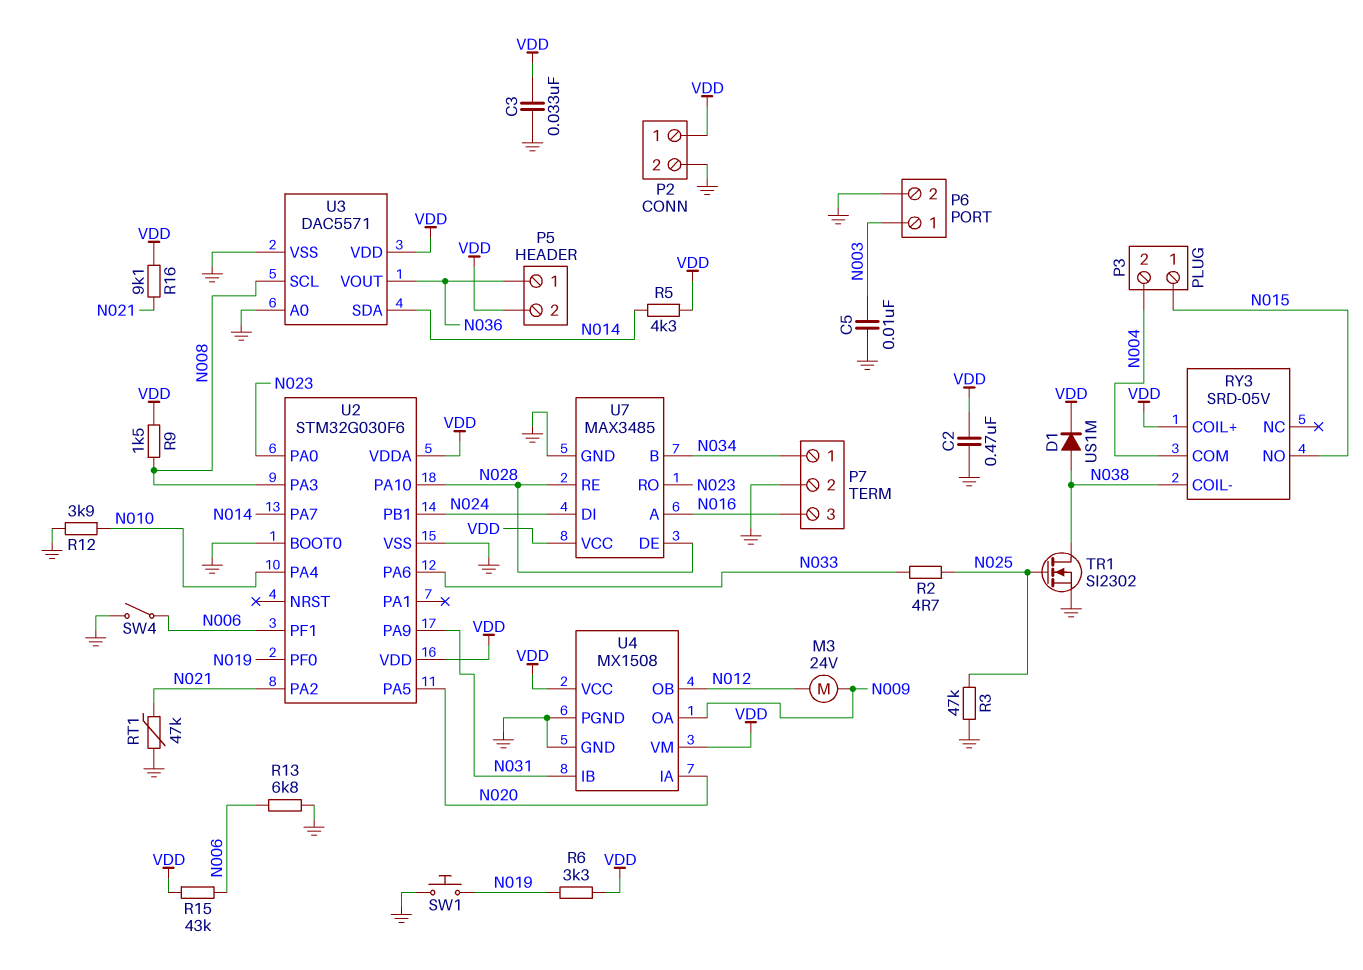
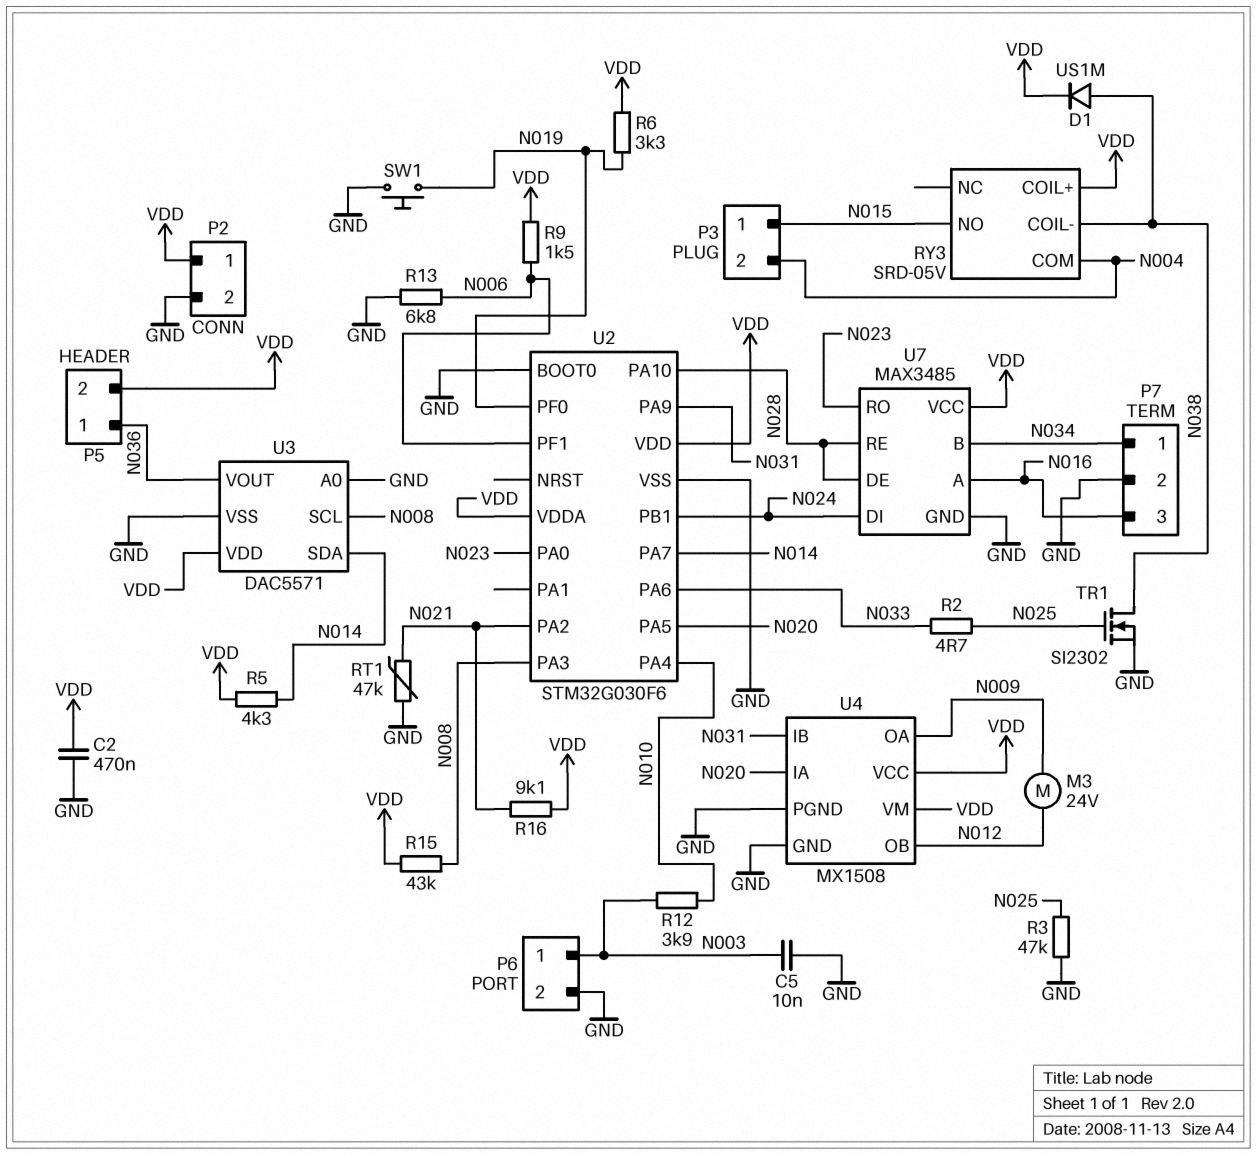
C3: 33nF (GND, VDD) -> none
R9: 1.5k (N008, VDD) -> 1.5k (N006, VDD)
R12: 3.9k (GND, N010) -> 3.9k (N003, N010)
R15: 43k (N006, VDD) -> 43k (N008, VDD)
SW4: switch (GND, N006) -> none

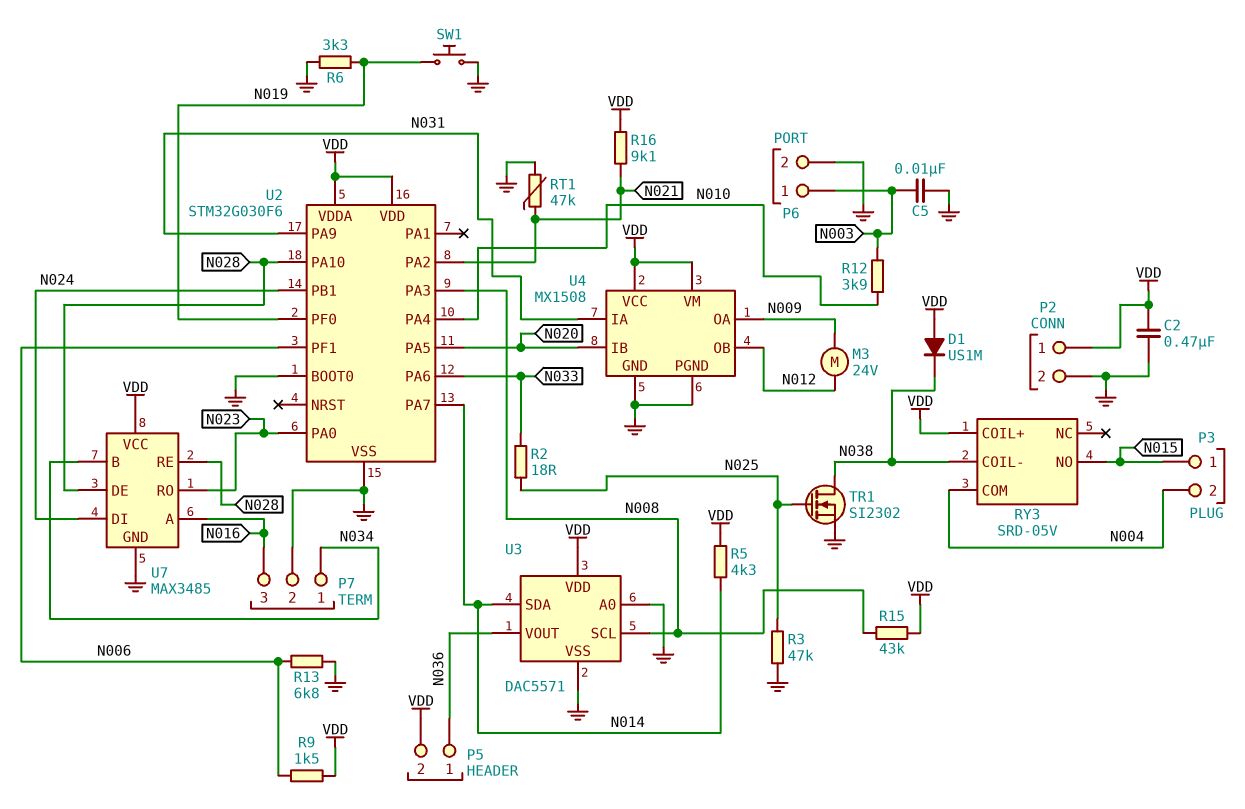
D1: diode US1M (A N038, K VDD) -> diode US1M (A VDD, K N038)
R2: 4.7 (N025, N033) -> 18 (N025, N033)
R6: 3.3k (N019, VDD) -> 3.3k (GND, N019)
U4 pin IA: N020 -> N031
U4 pin IB: N031 -> N020

